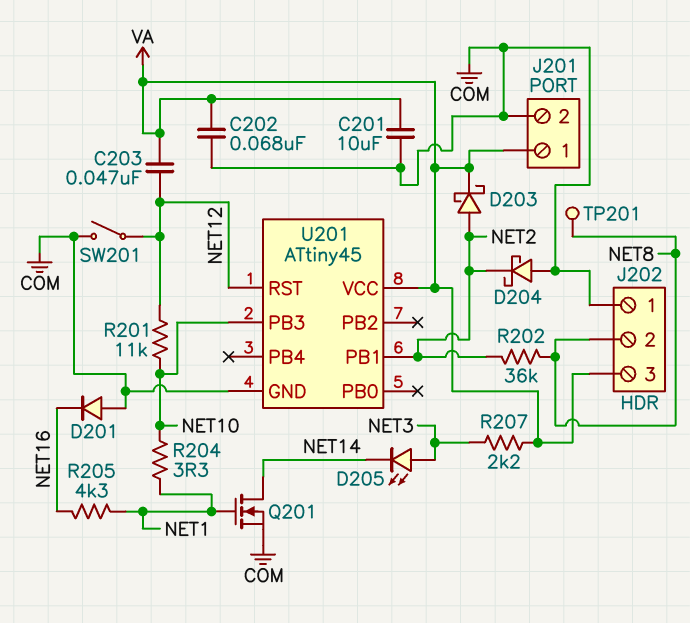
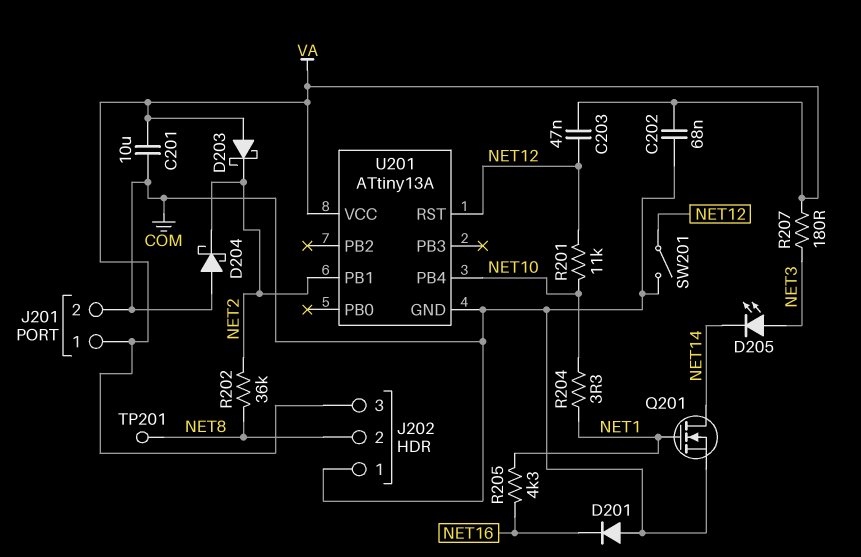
D203: schottky (A NET2, K VA) -> schottky (A VA, K NET2)
R207: 2.2k (NET3, VA) -> 180 (NET3, VA)
U201: ATtiny45 -> ATtiny13A
U201 pin PB3: NET10 -> none
U201 pin PB4: none -> NET10

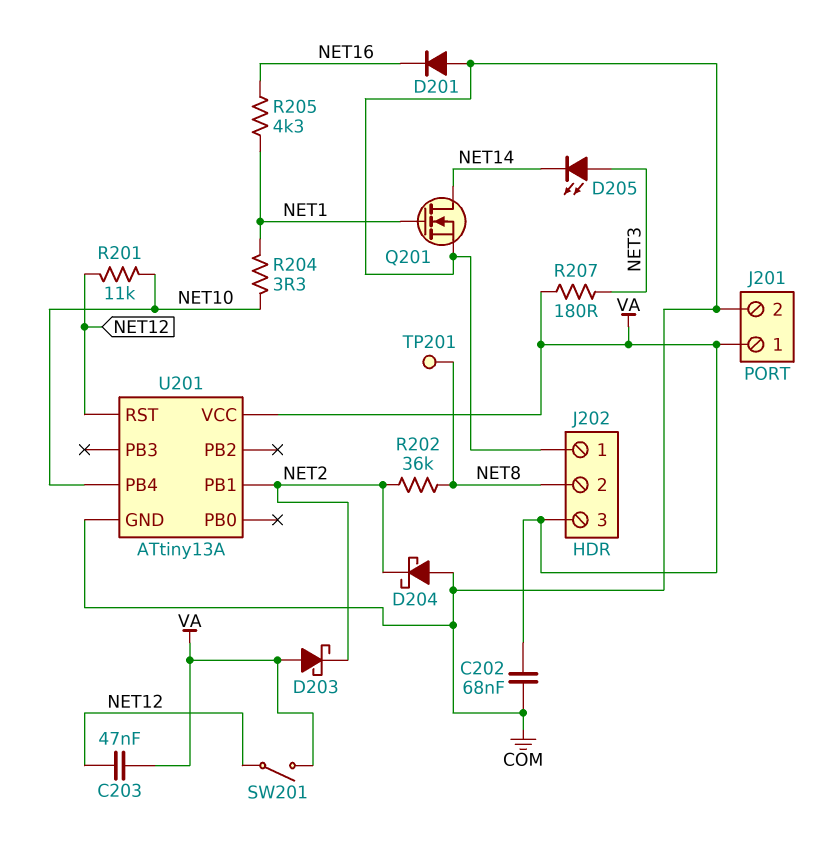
C201: 10uF (COM, VA) -> none
SW201: switch (COM, NET12) -> switch (NET12, VA)

